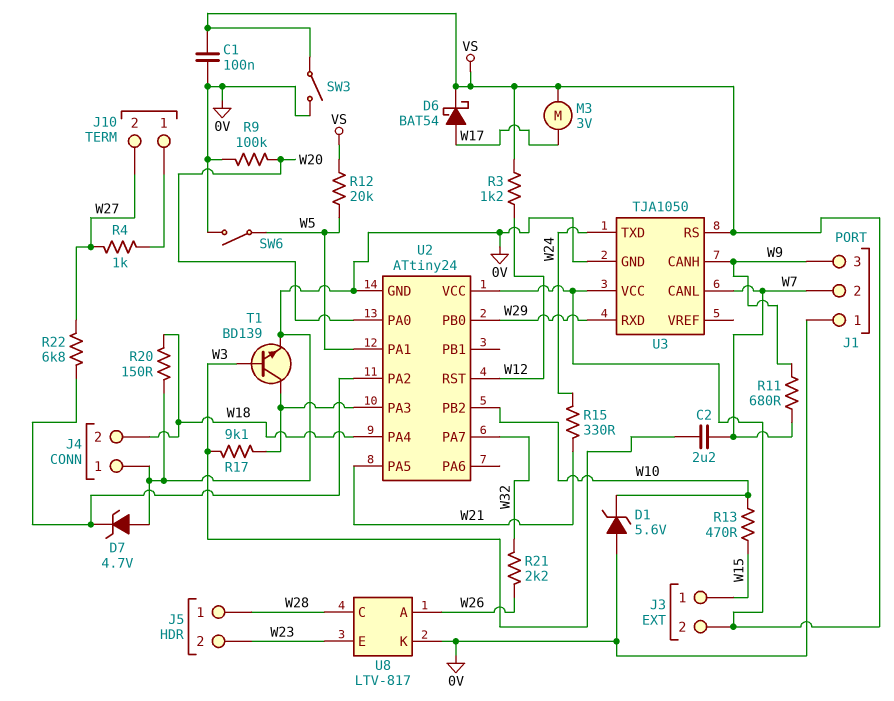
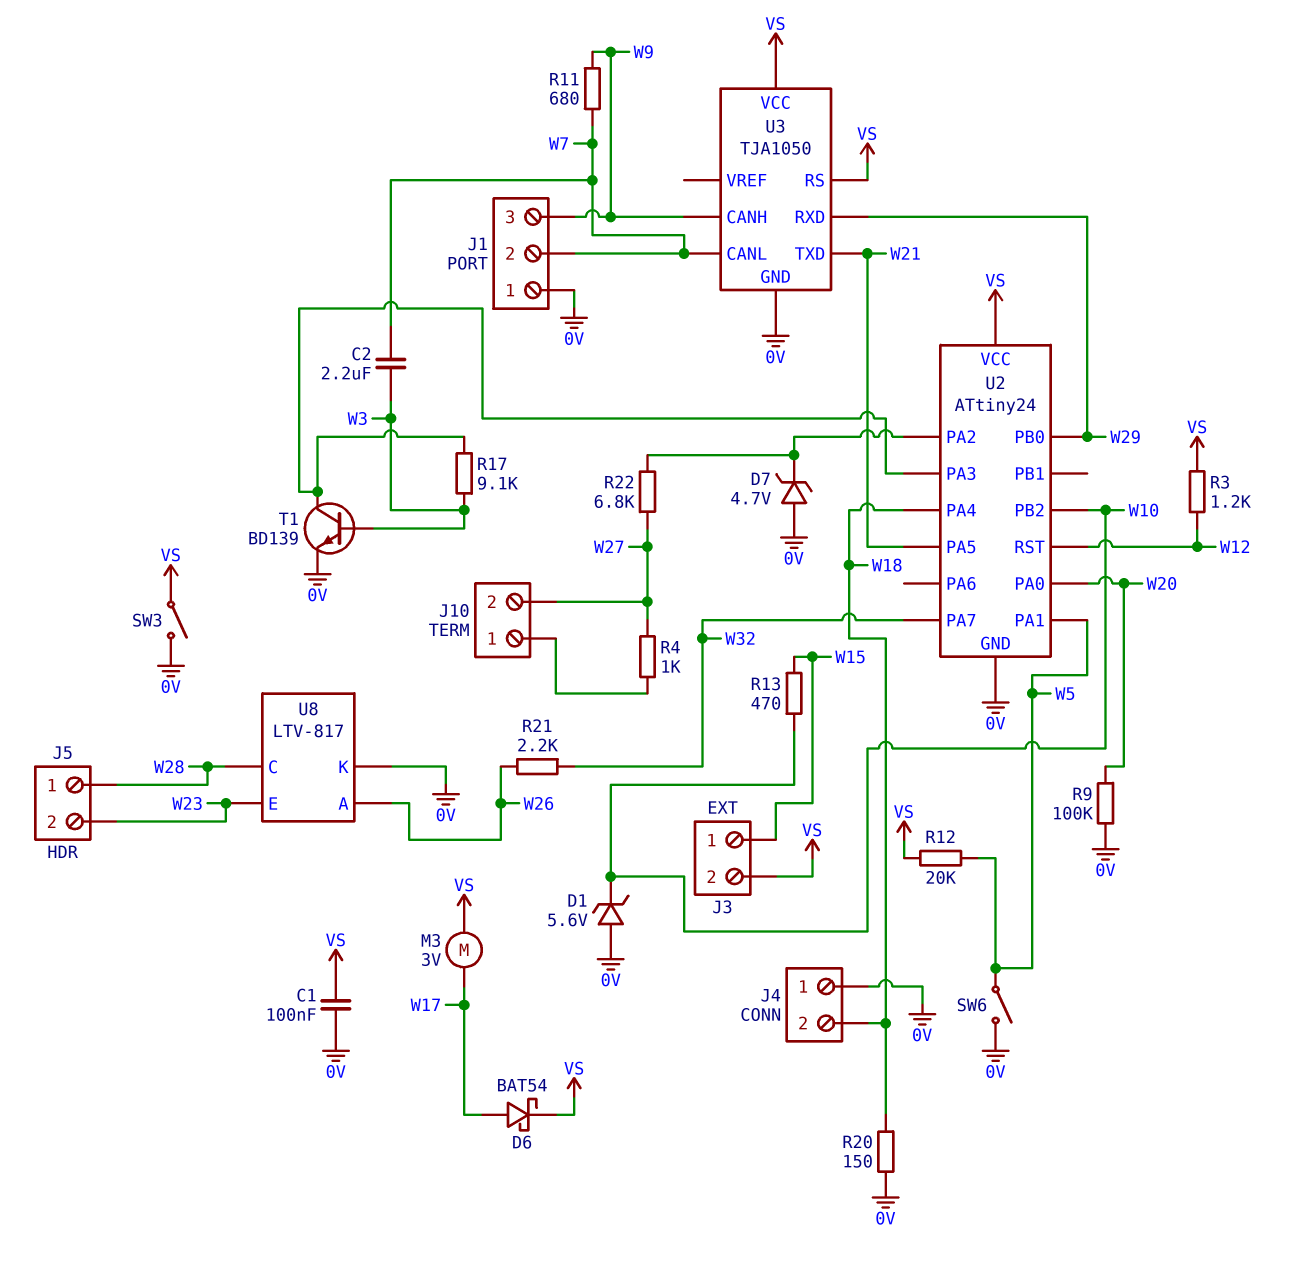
R15: 330 (W21, W24) -> none
U3 pin TXD: W24 -> W21

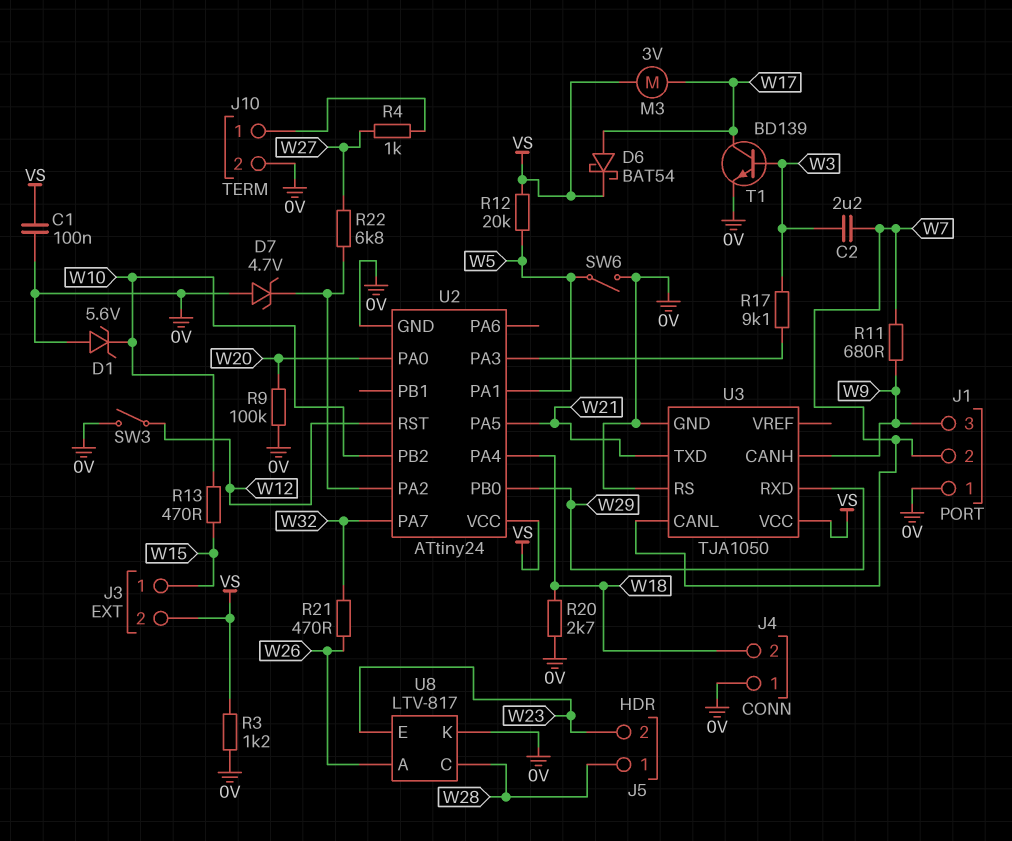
J10 pin 2: W27 -> 0V
R3: 1.2k (VS, W12) -> 1.2k (0V, VS)
R20: 150 (0V, W18) -> 2.7k (0V, W18)
R21: 2.2k (W26, W32) -> 470 (W26, W32)
SW3: switch (0V, VS) -> switch (0V, W12)
T1: NPN BD139 (B W3, C U2/PA3, E 0V) -> NPN BD139 (B W3, C W17, E 0V)
U3 pin RS: VS -> 0V

